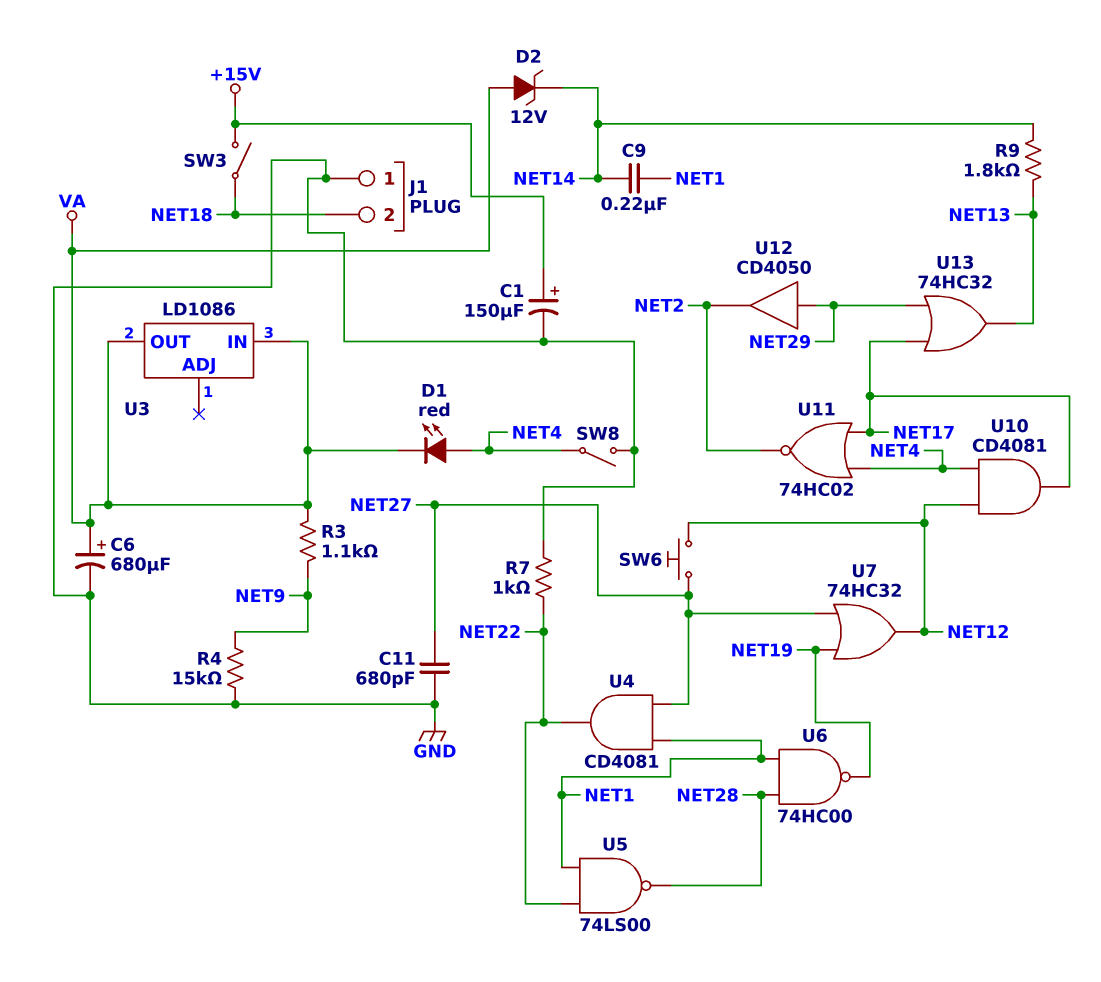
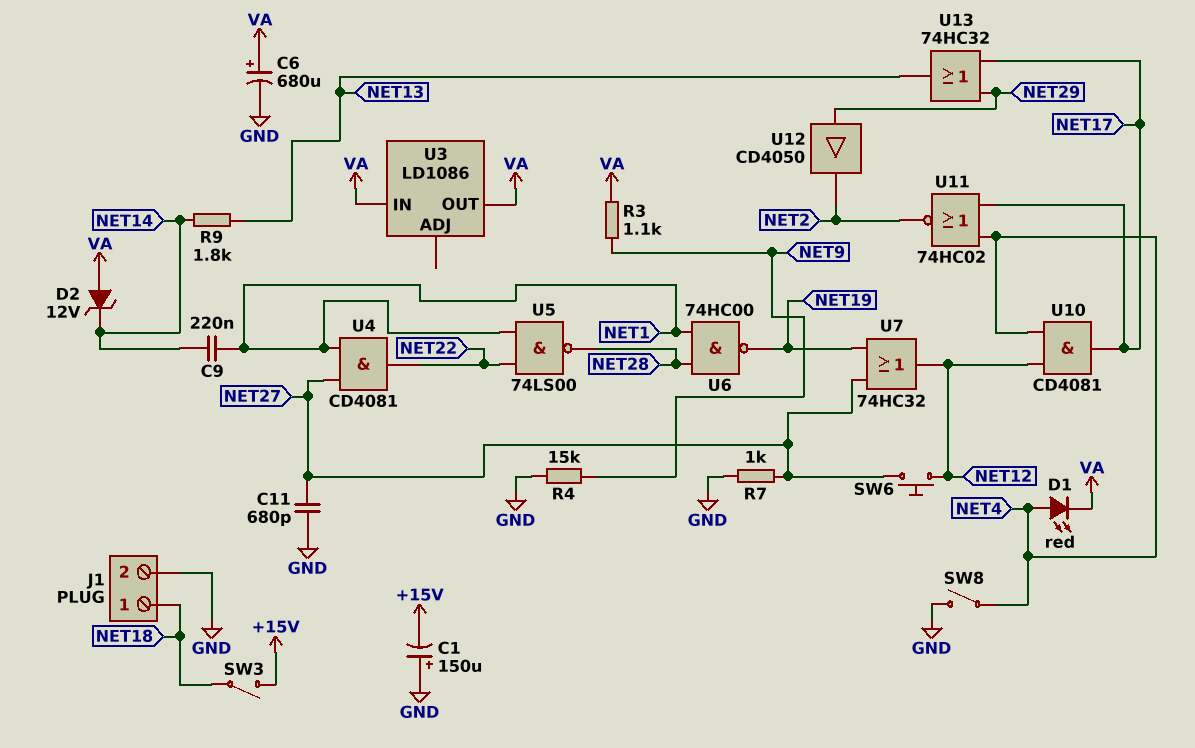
C1: 150uF (plus +15V, minus GND) -> 150uF (plus GND, minus +15V)
J1 pin 1: GND -> NET18
J1 pin 2: NET18 -> GND
R7: 1k (GND, NET22) -> 1k (GND, NET27)

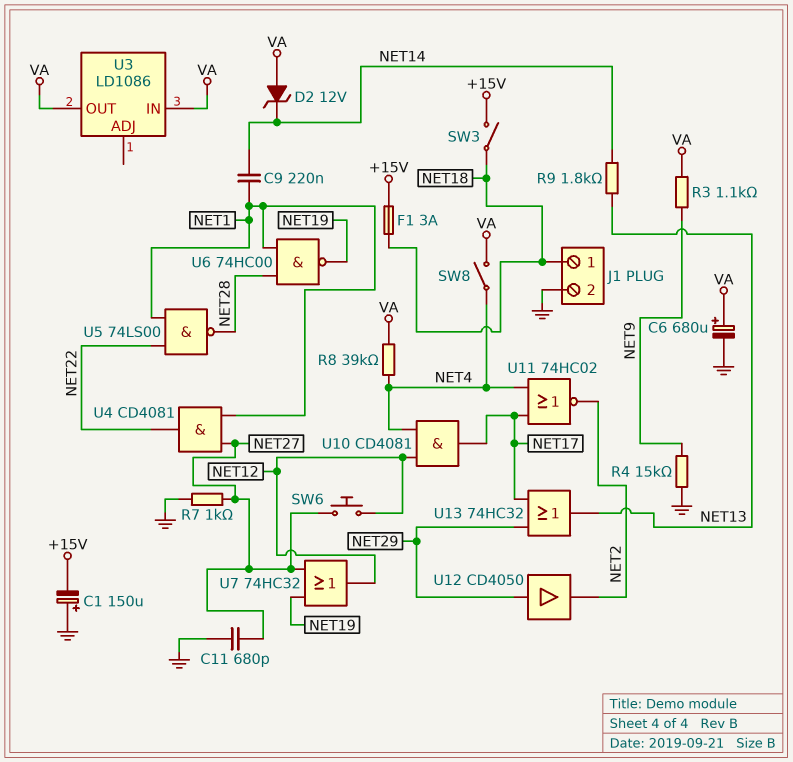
D1: LED red (A NET4, K VA) -> none
F1: none -> 3A (+15V, NET18)
R8: none -> 39k (NET4, VA)
SW8: switch (GND, NET4) -> switch (NET4, VA)

